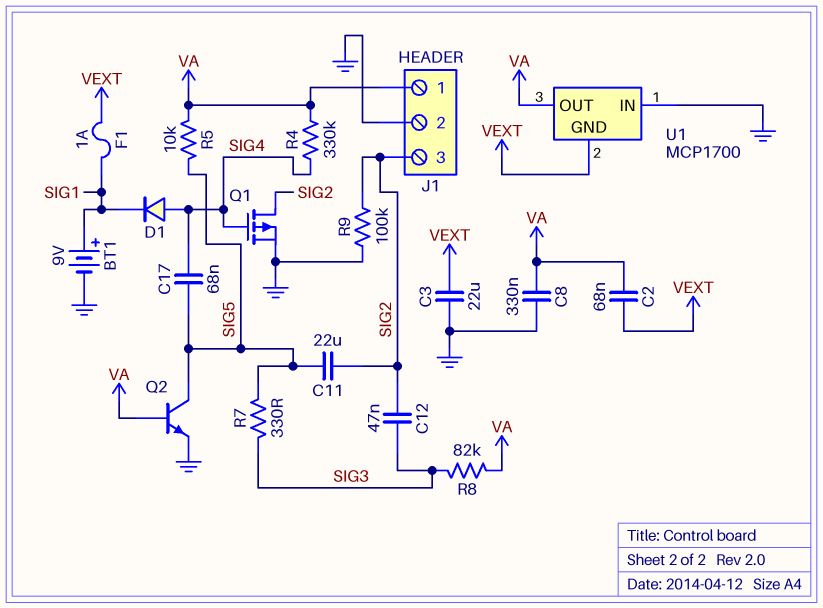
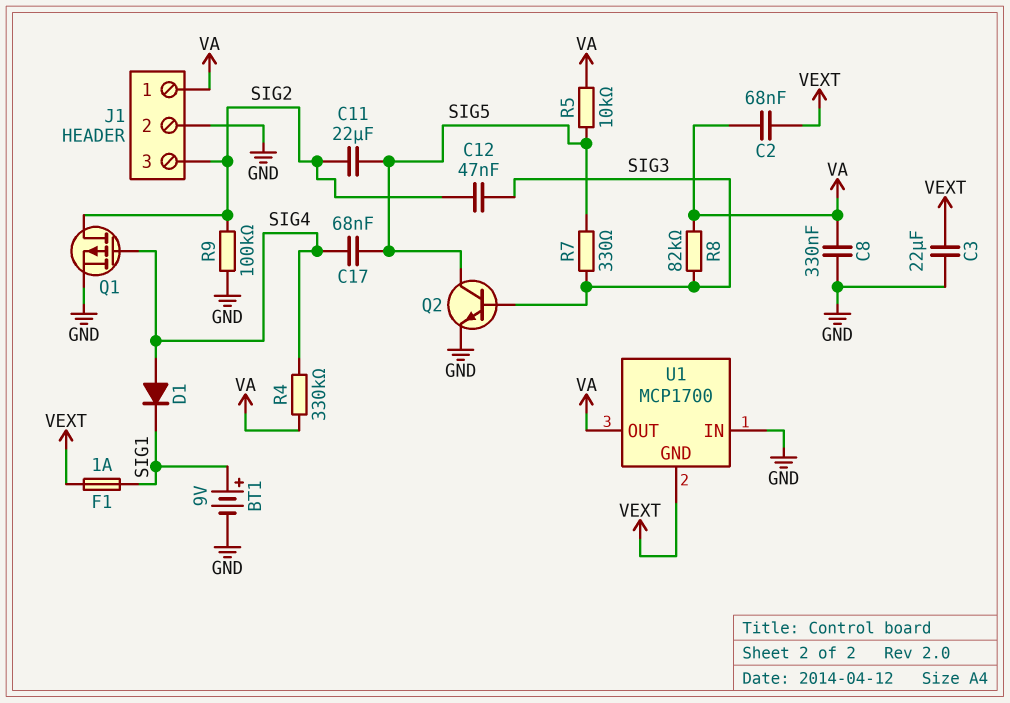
Q2: NPN (B VA, C SIG5, E GND) -> NPN (B SIG3, C SIG5, E GND)

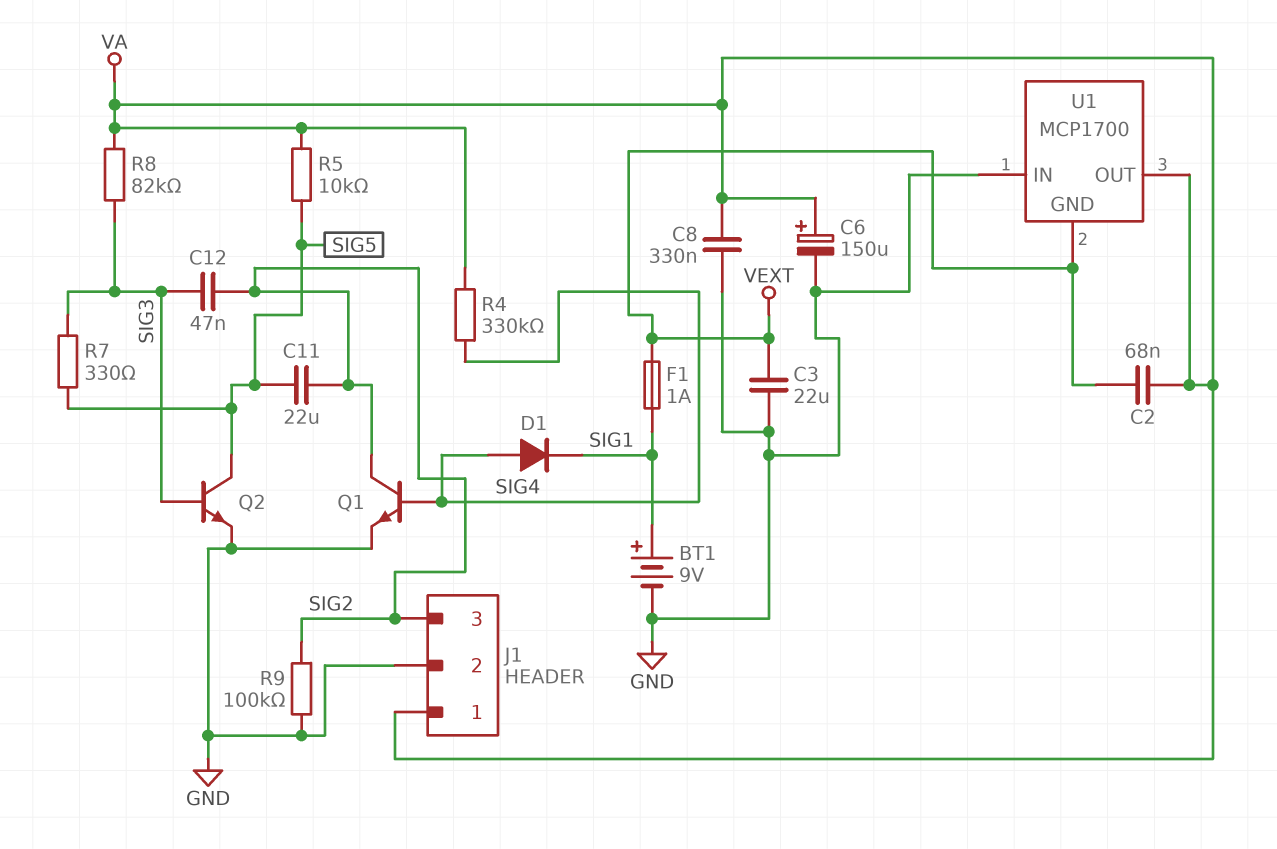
C6: none -> 150uF (plus VA, minus GND)
C17: 68nF (SIG4, SIG5) -> none
Q1: PMOS (G SIG4, D SIG2, S GND) -> NPN (B SIG4, C SIG2, E GND)

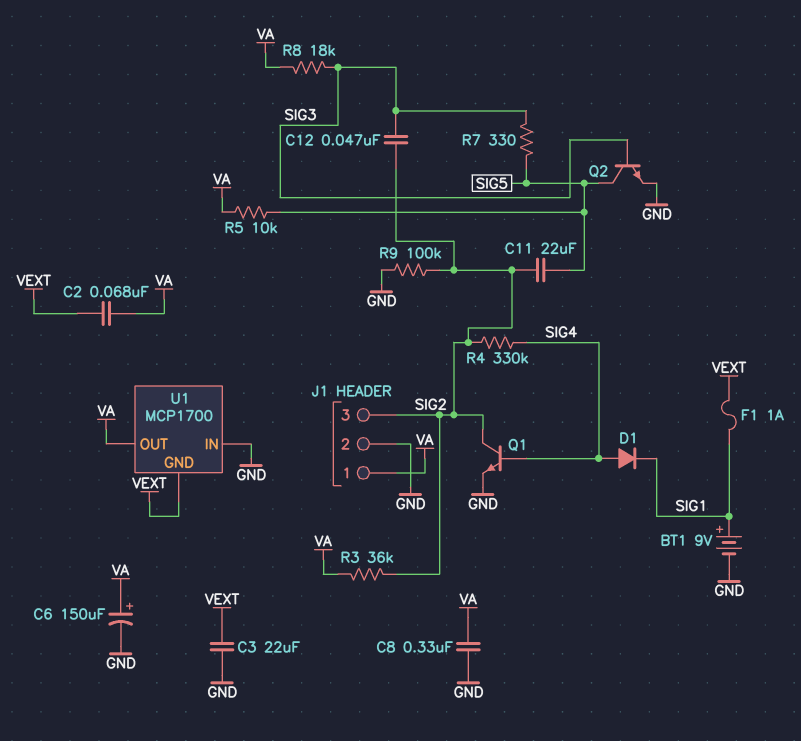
R3: none -> 36k (SIG2, VA)
R4: 330k (SIG4, VA) -> 330k (SIG2, SIG4)
R8: 82k (SIG3, VA) -> 18k (SIG3, VA)

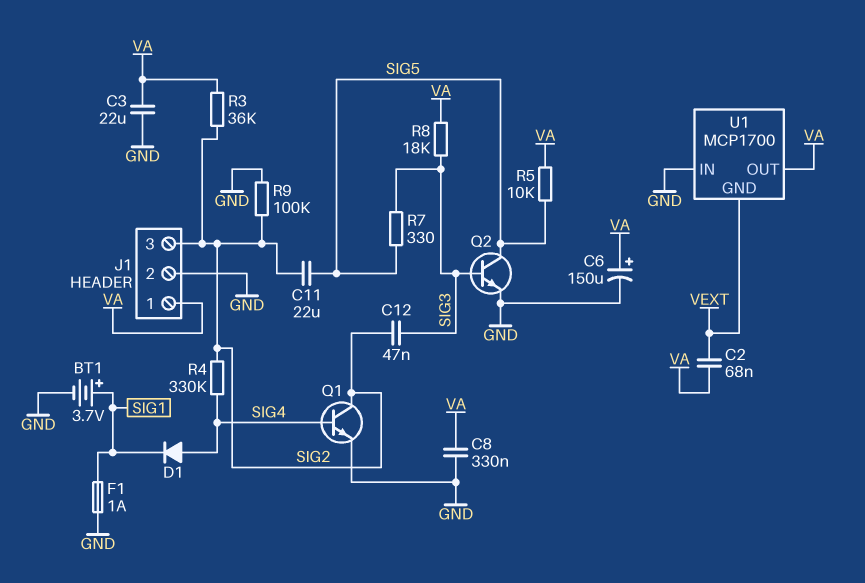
BT1: 9V (plus SIG1, minus GND) -> 3.7V (plus SIG1, minus GND)
C3: 22uF (GND, VEXT) -> 22uF (GND, VA)
F1: 1A (SIG1, VEXT) -> 1A (GND, SIG1)

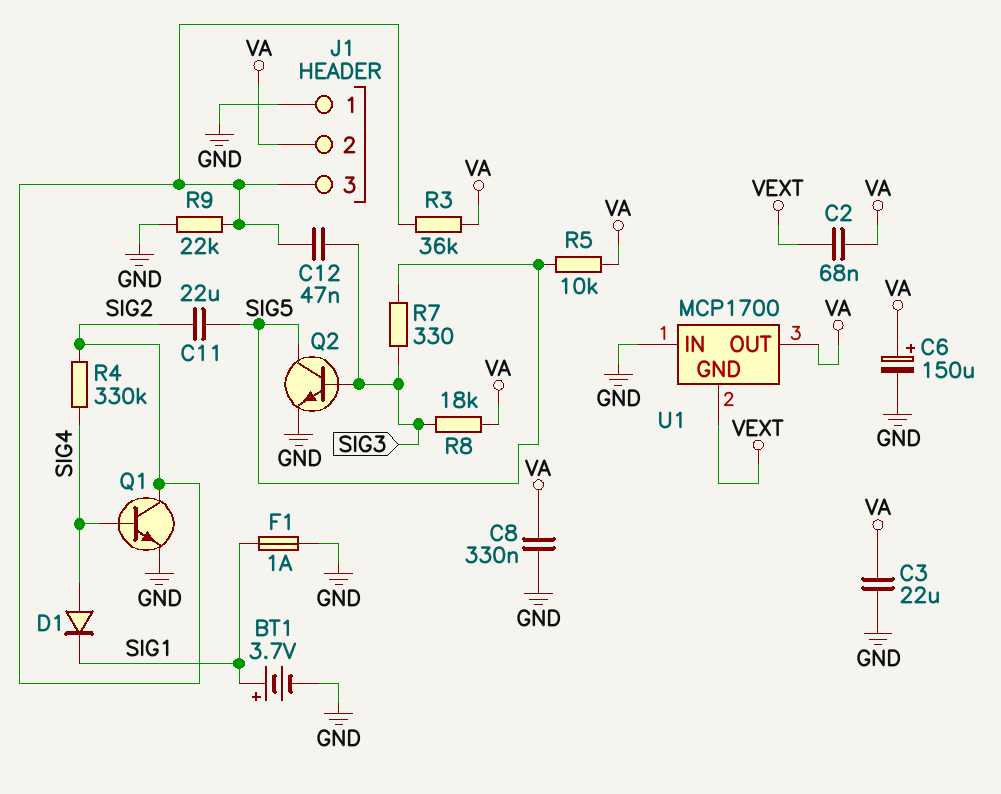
J1 pin 1: VA -> GND
J1 pin 2: GND -> VA
R9: 100k (GND, SIG2) -> 22k (GND, SIG2)

